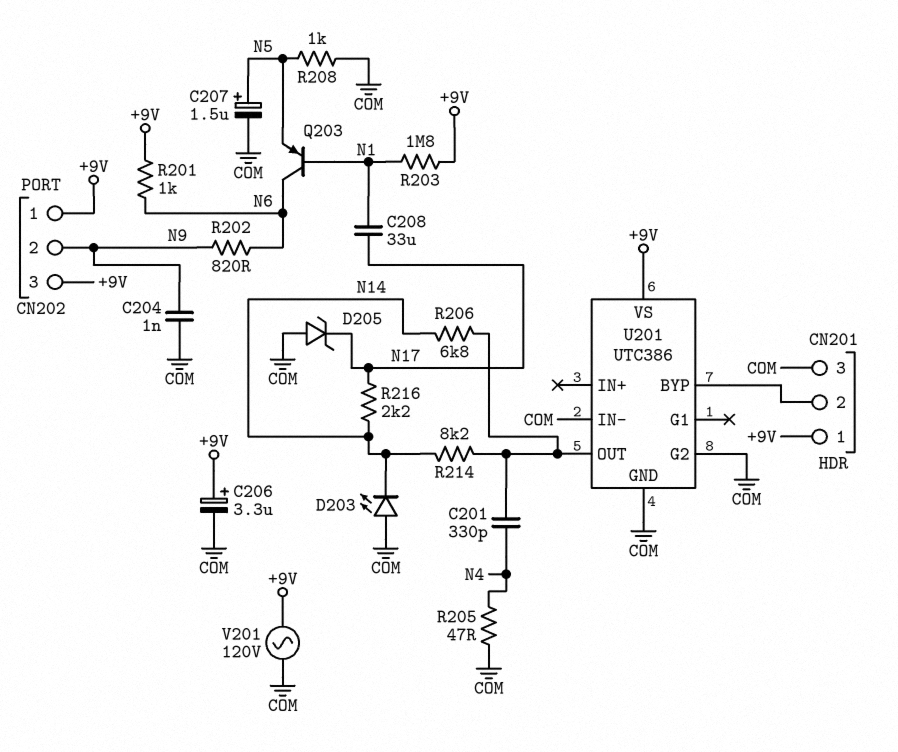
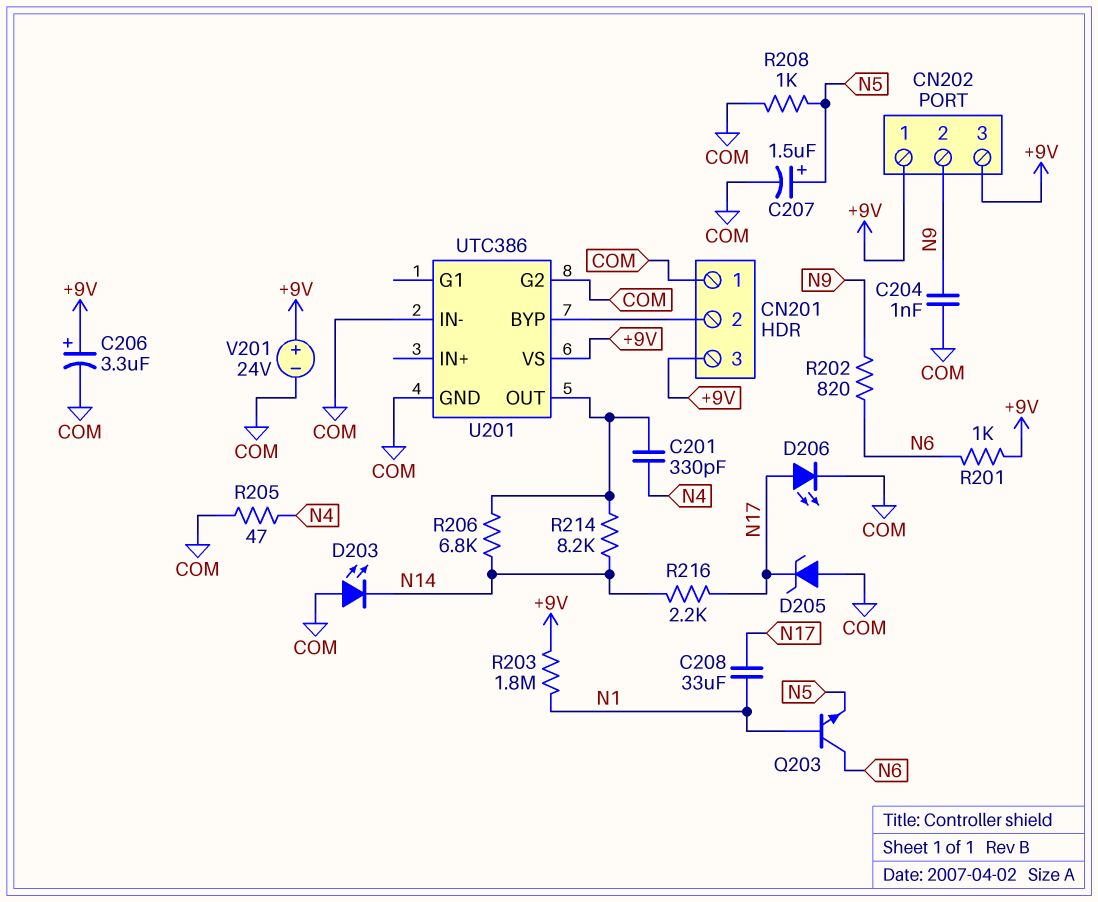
CN201 pin 1: +9V -> COM
CN201 pin 3: COM -> +9V
D206: none -> LED (A N17, K COM)
Q203: PNP (B N1, C N6, E N5) -> NPN (B N1, C N6, E N5)
V201: AC 120V (+9V, COM) -> 24V (plus +9V, minus COM)

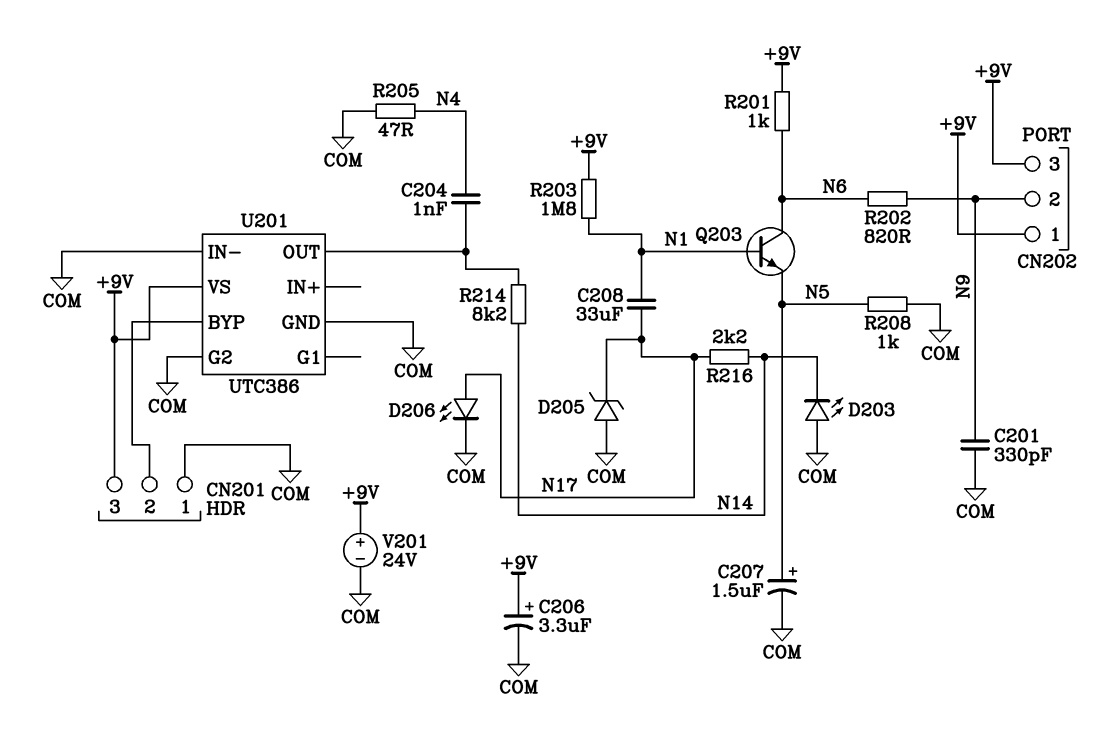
C201: 330pF (N4, U201/OUT) -> 330pF (COM, N9)
C204: 1nF (COM, N9) -> 1nF (N4, U201/OUT)
R206: 6.8k (N14, U201/OUT) -> none

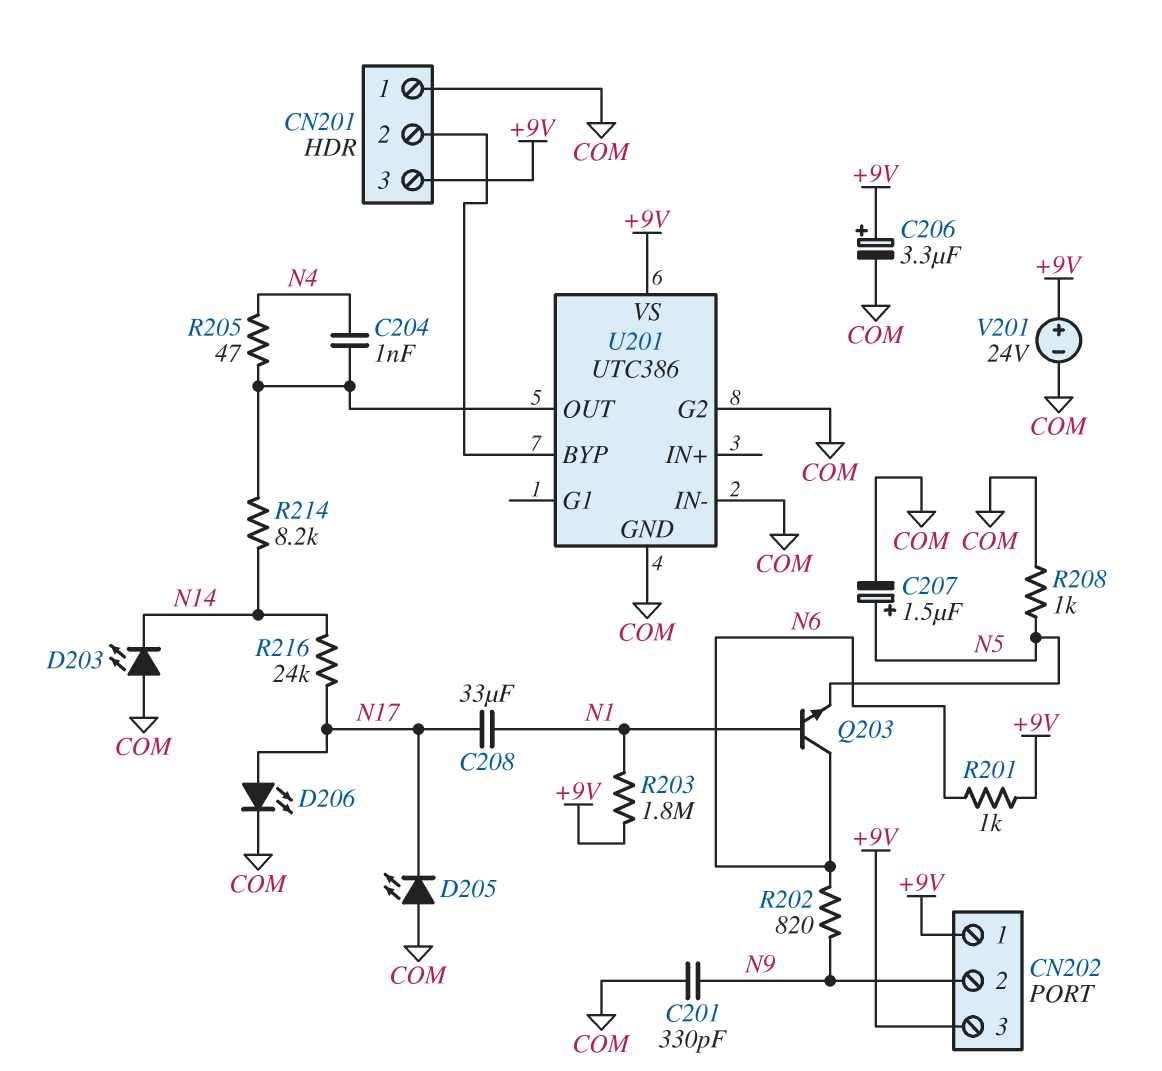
D205: zener (A COM, K N17) -> LED (A COM, K N17)
R205: 47 (COM, N4) -> 47 (N4, U201/OUT)
R216: 2.2k (N14, N17) -> 24k (N14, N17)

